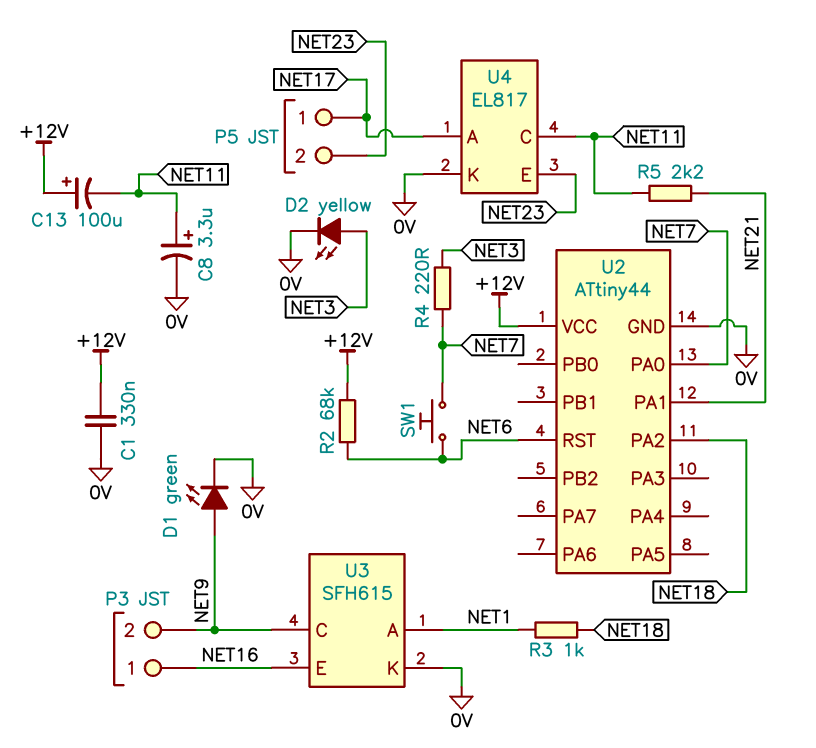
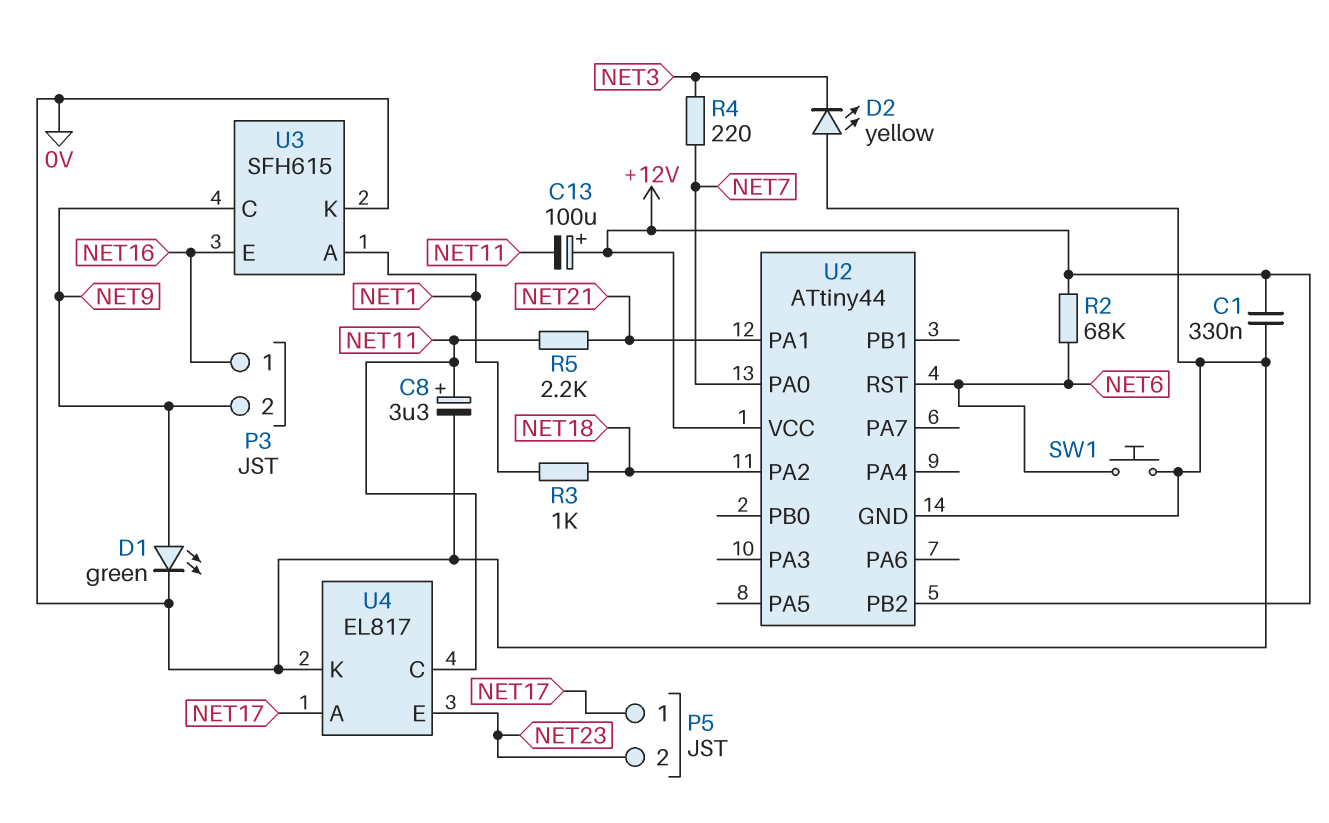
D2: LED yellow (A NET3, K 0V) -> LED yellow (A 0V, K NET3)
SW1: button (NET6, NET7) -> button (0V, NET6)
U2 pin PB2: none -> +12V

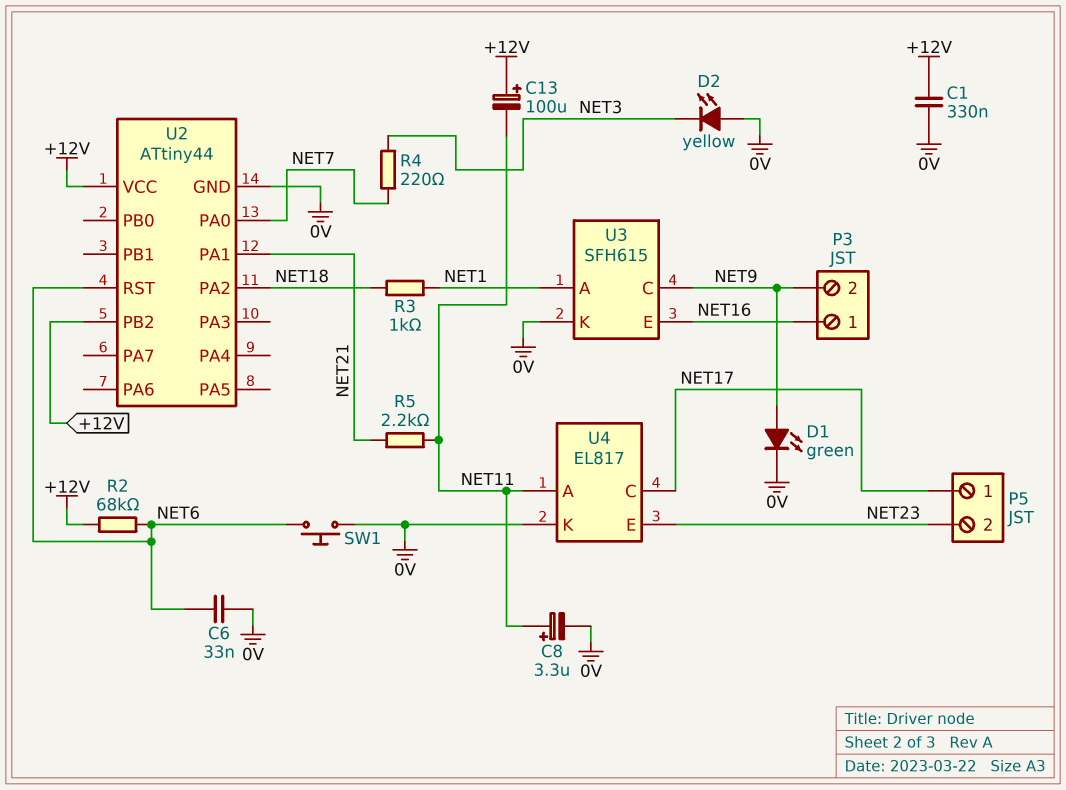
C6: none -> 33nF (0V, NET6)
U4 pin A: NET17 -> NET11
U4 pin C: NET11 -> NET17

